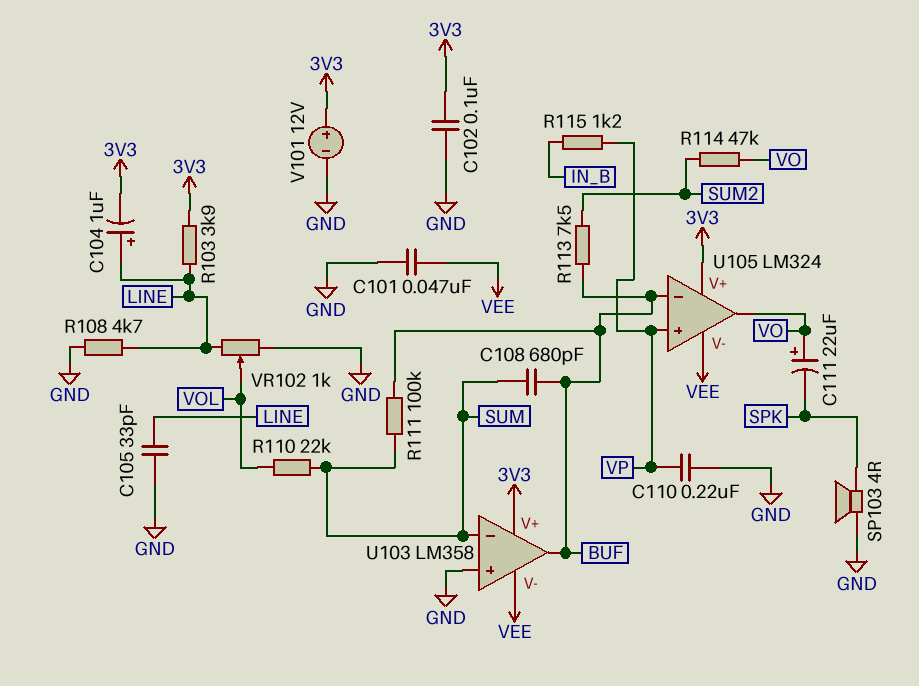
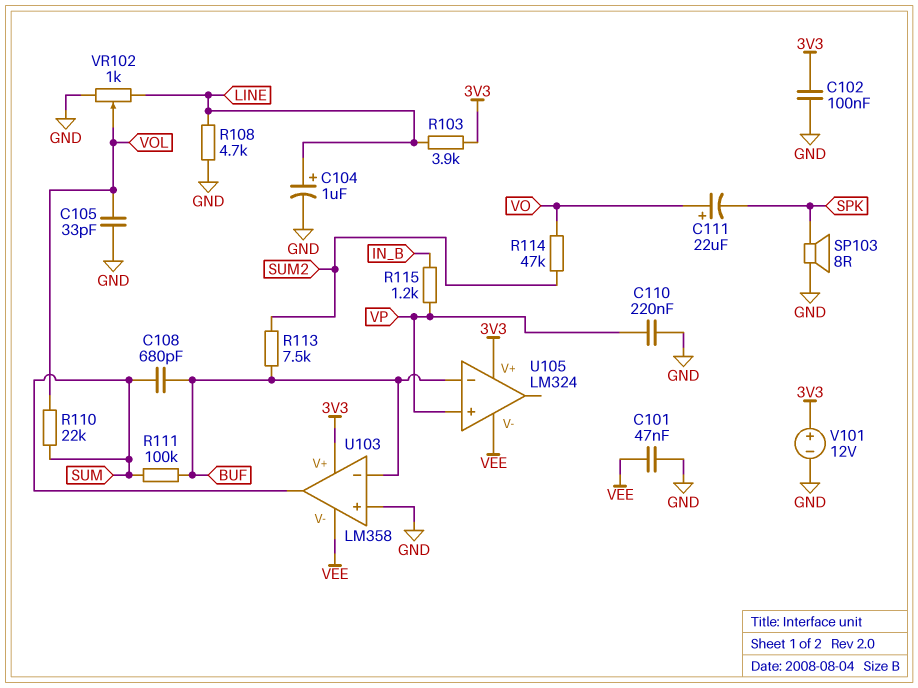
C104: 1uF (plus LINE, minus 3V3) -> 1uF (plus LINE, minus GND)
C105: 33pF (GND, LINE) -> 33pF (GND, VOL)
SP103: speaker 4R (GND, SPK) -> speaker 8R (GND, SPK)
U103 pin in-: SUM -> BUF
U103 pin out: BUF -> SUM
U105 pin out: VO -> none

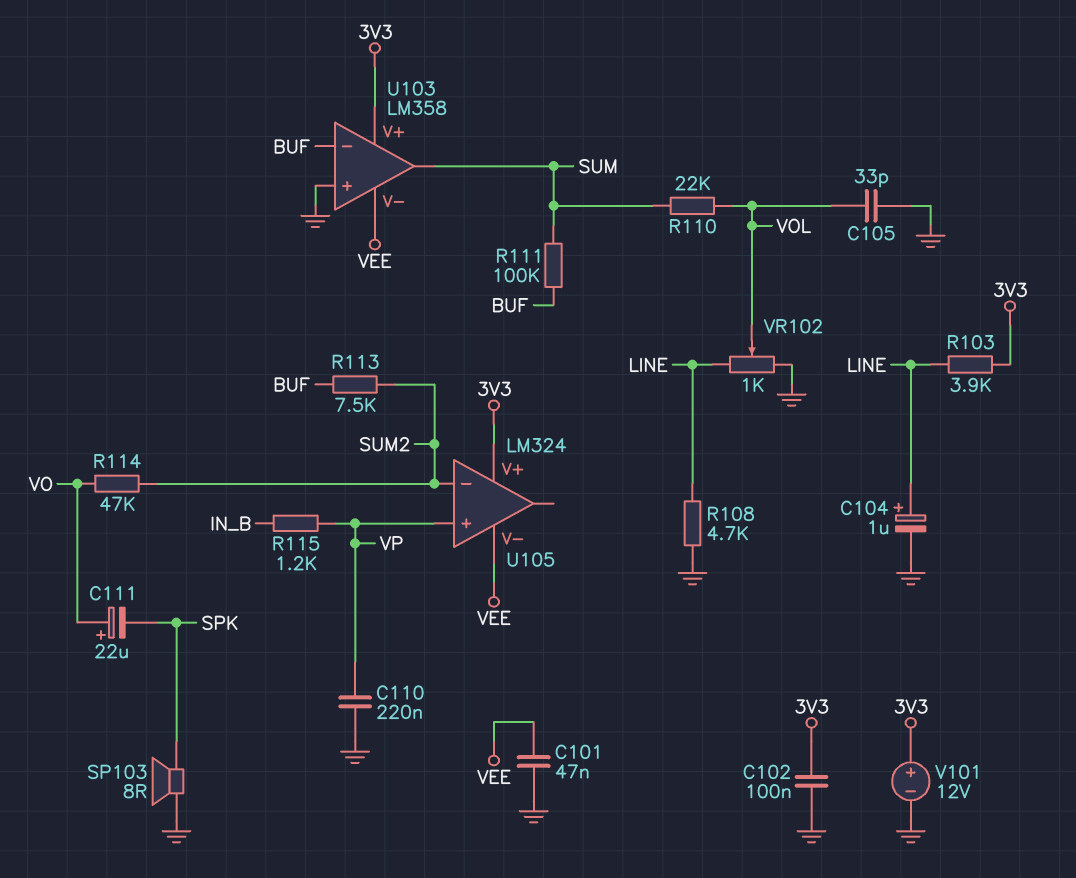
C108: 680pF (BUF, SUM) -> none
U105 pin in-: BUF -> SUM2

